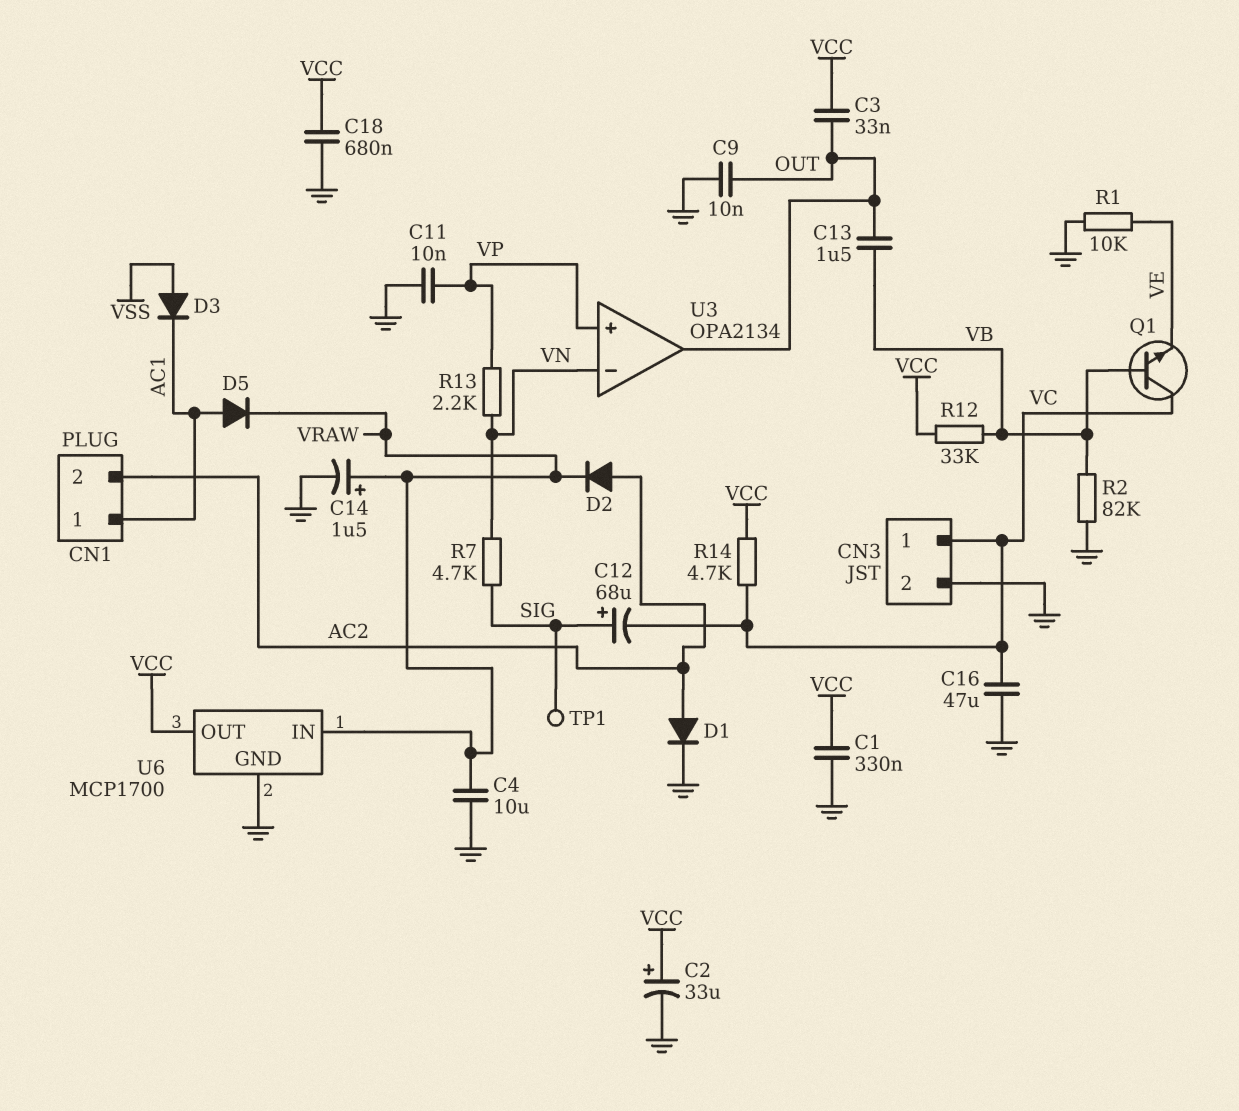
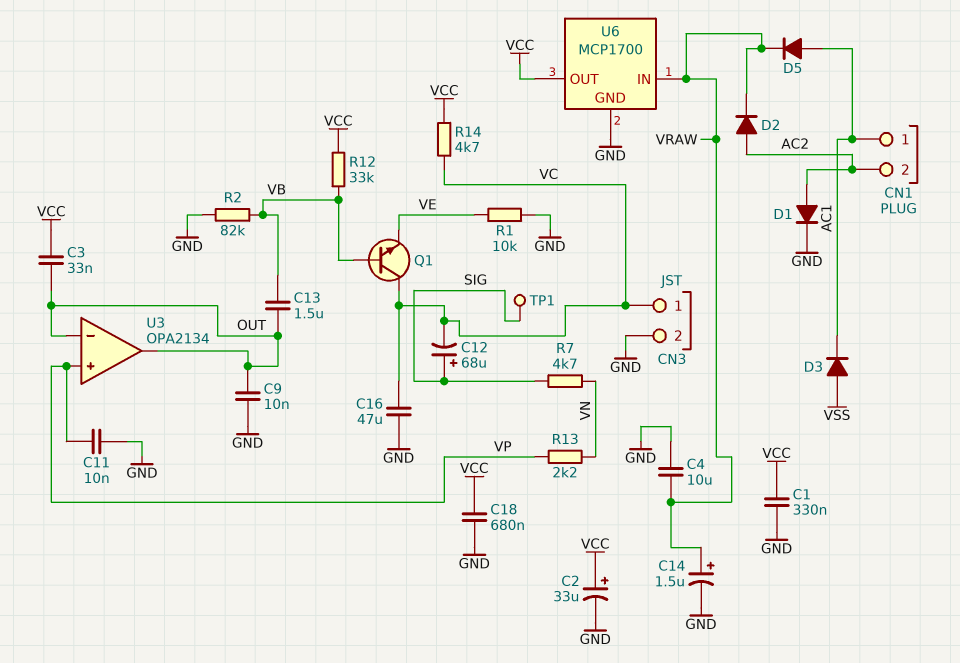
U3 pin in-: VN -> OUT

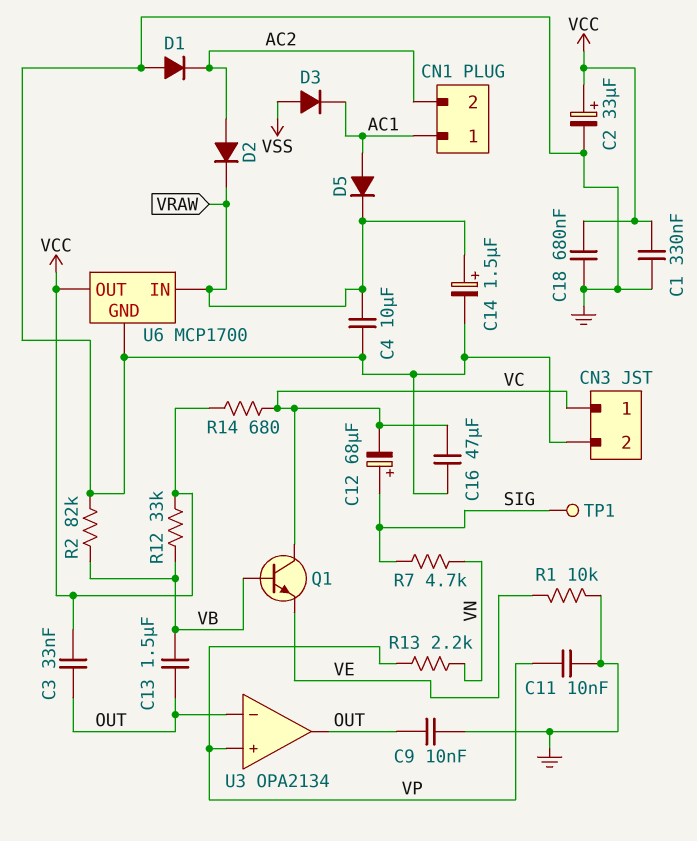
D1: diode (A AC2, K GND) -> diode (A GND, K AC2)
R14: 4.7k (VC, VCC) -> 680 (VC, VCC)

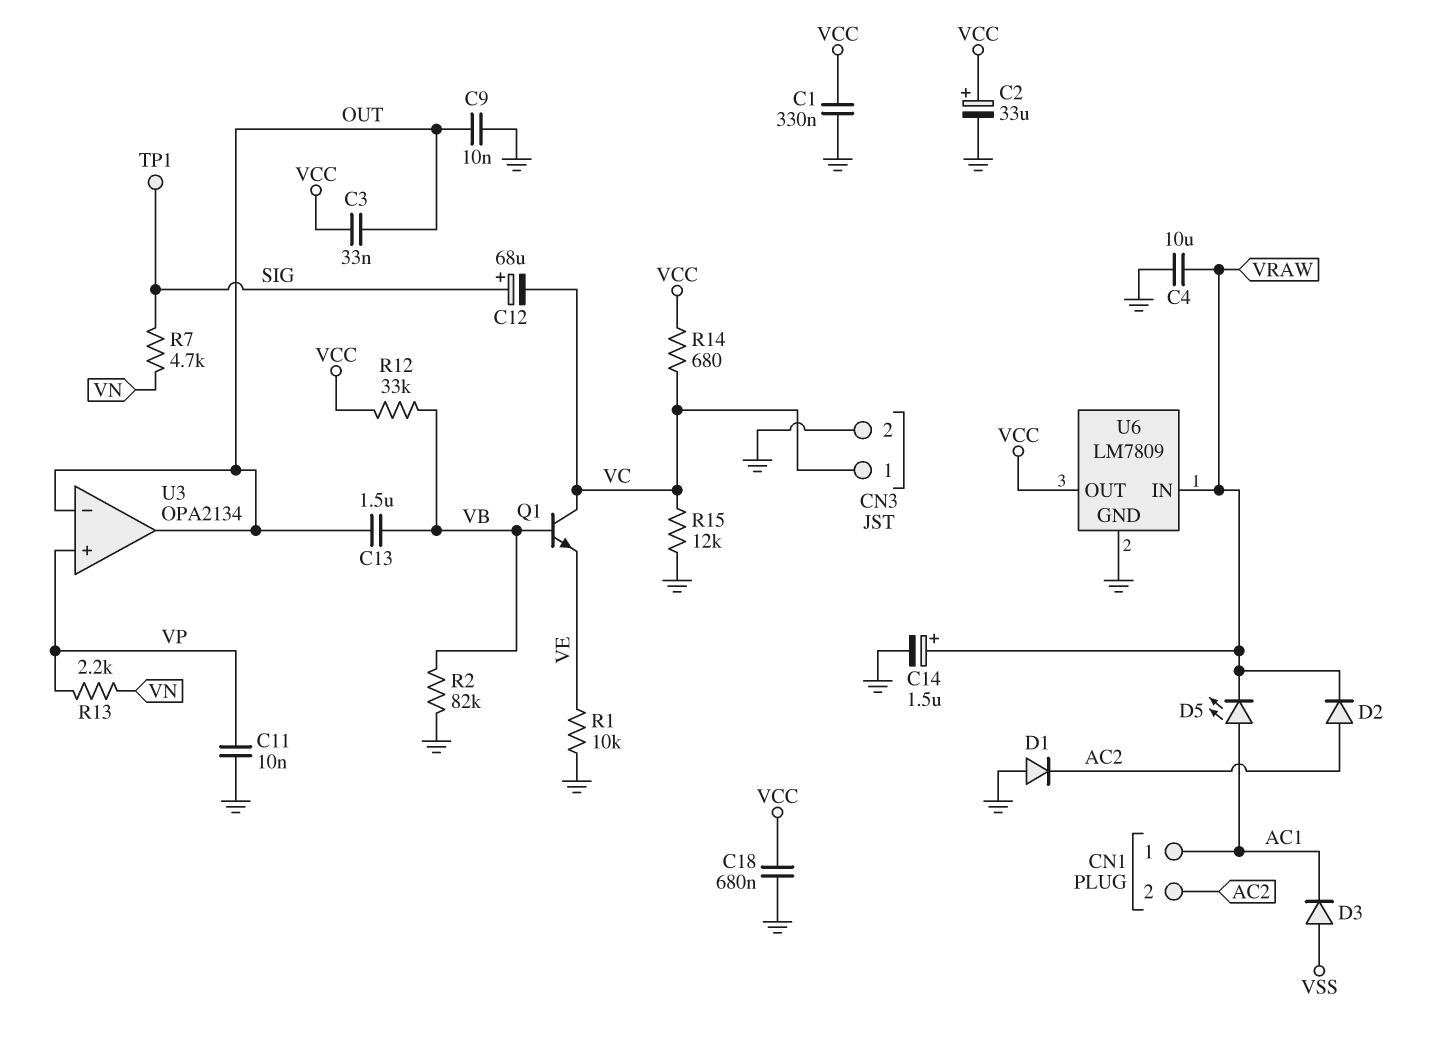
C16: 47uF (GND, VC) -> none
D5: diode (A AC1, K VRAW) -> LED (A AC1, K VRAW)
R15: none -> 12k (GND, VC)
U6: MCP1700 -> LM7809

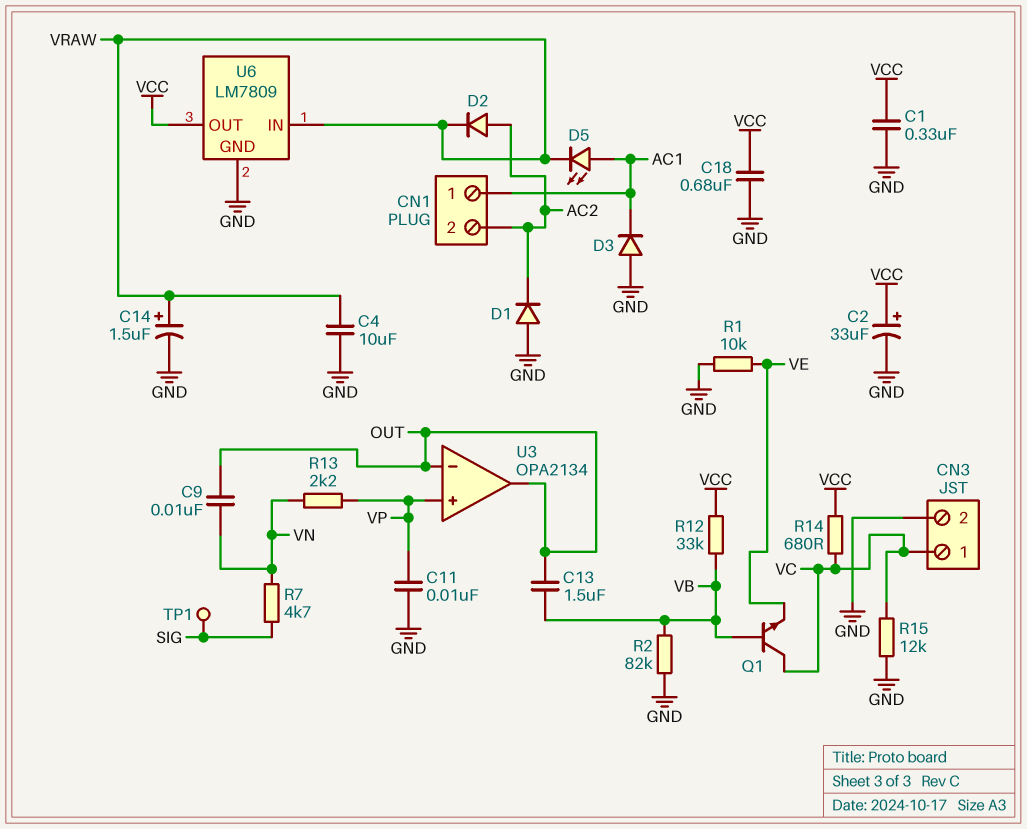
C3: 33nF (OUT, VCC) -> none
C9: 10nF (GND, OUT) -> 10nF (OUT, VN)
C12: 68uF (plus SIG, minus VC) -> none
D3: diode (A VSS, K AC1) -> diode (A GND, K AC1)

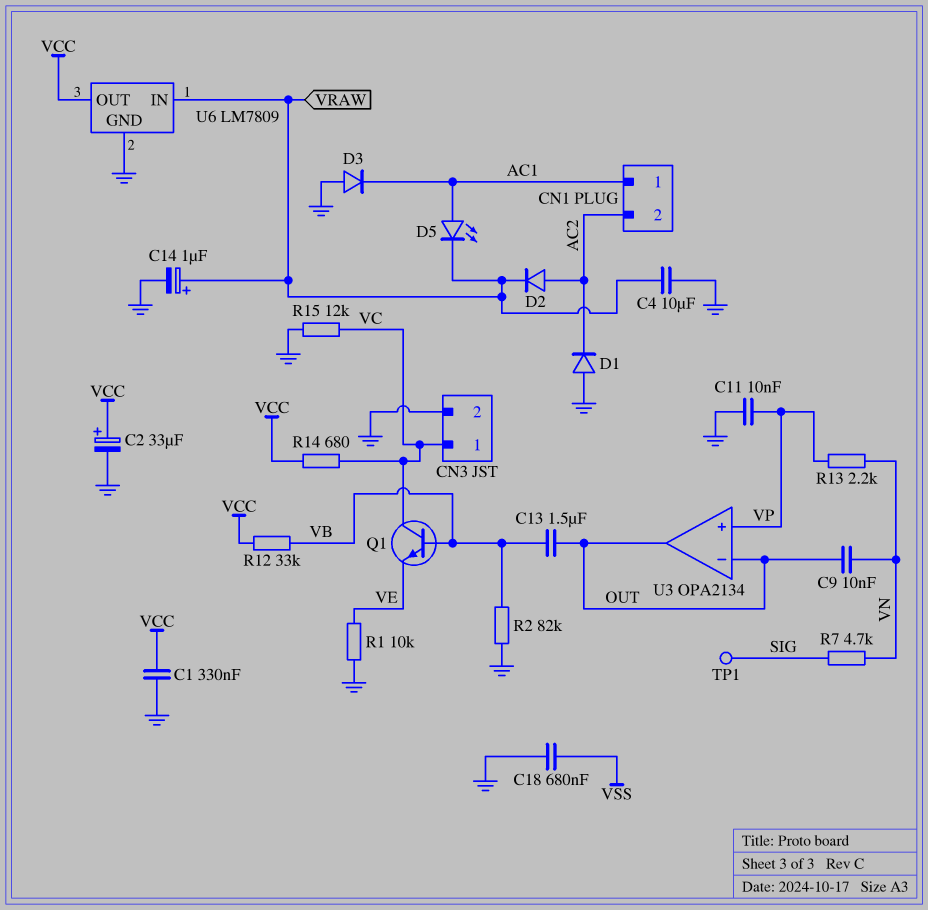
C14: 1.5uF (plus VRAW, minus GND) -> 1uF (plus VRAW, minus GND)
C18: 680nF (GND, VCC) -> 680nF (GND, VSS)

